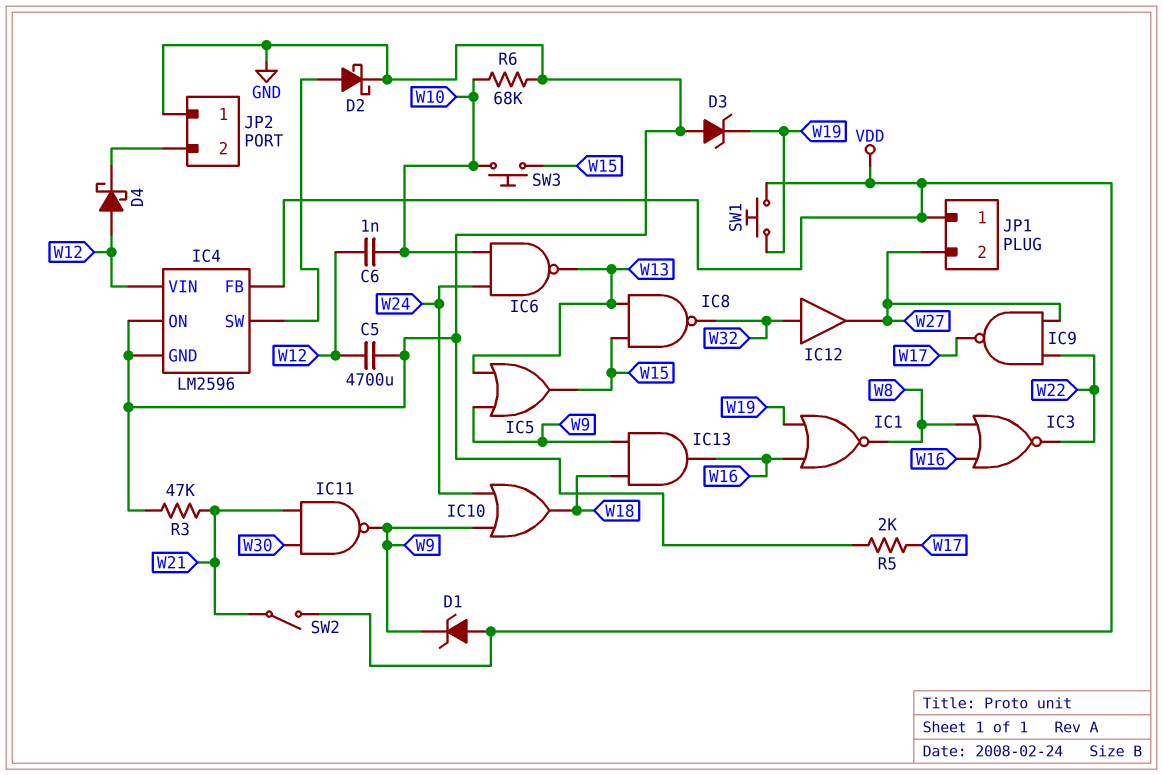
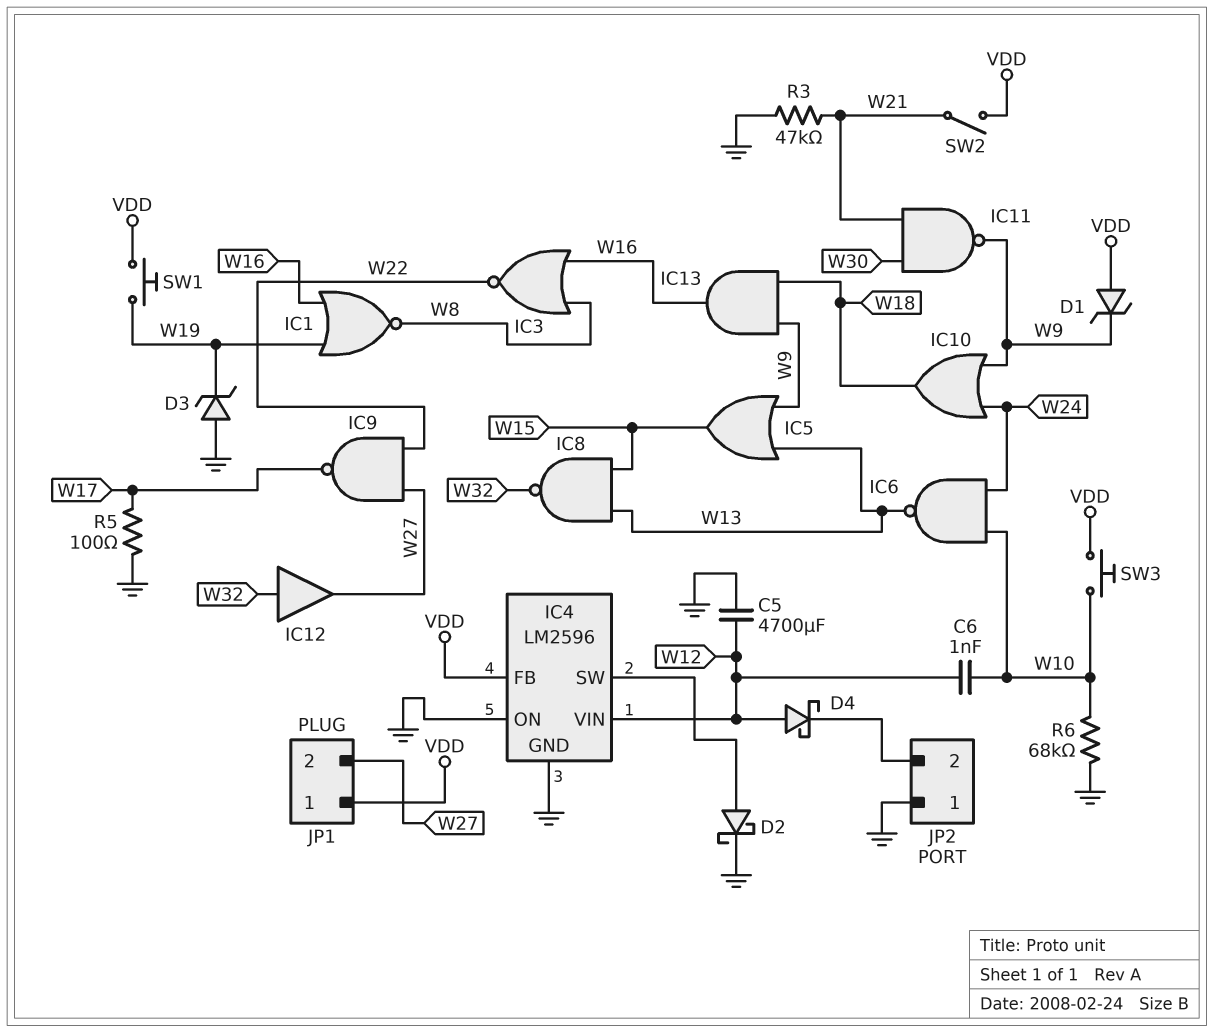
R5: 2k (GND, W17) -> 100 (GND, W17)
SW3: button (W10, W15) -> button (VDD, W10)

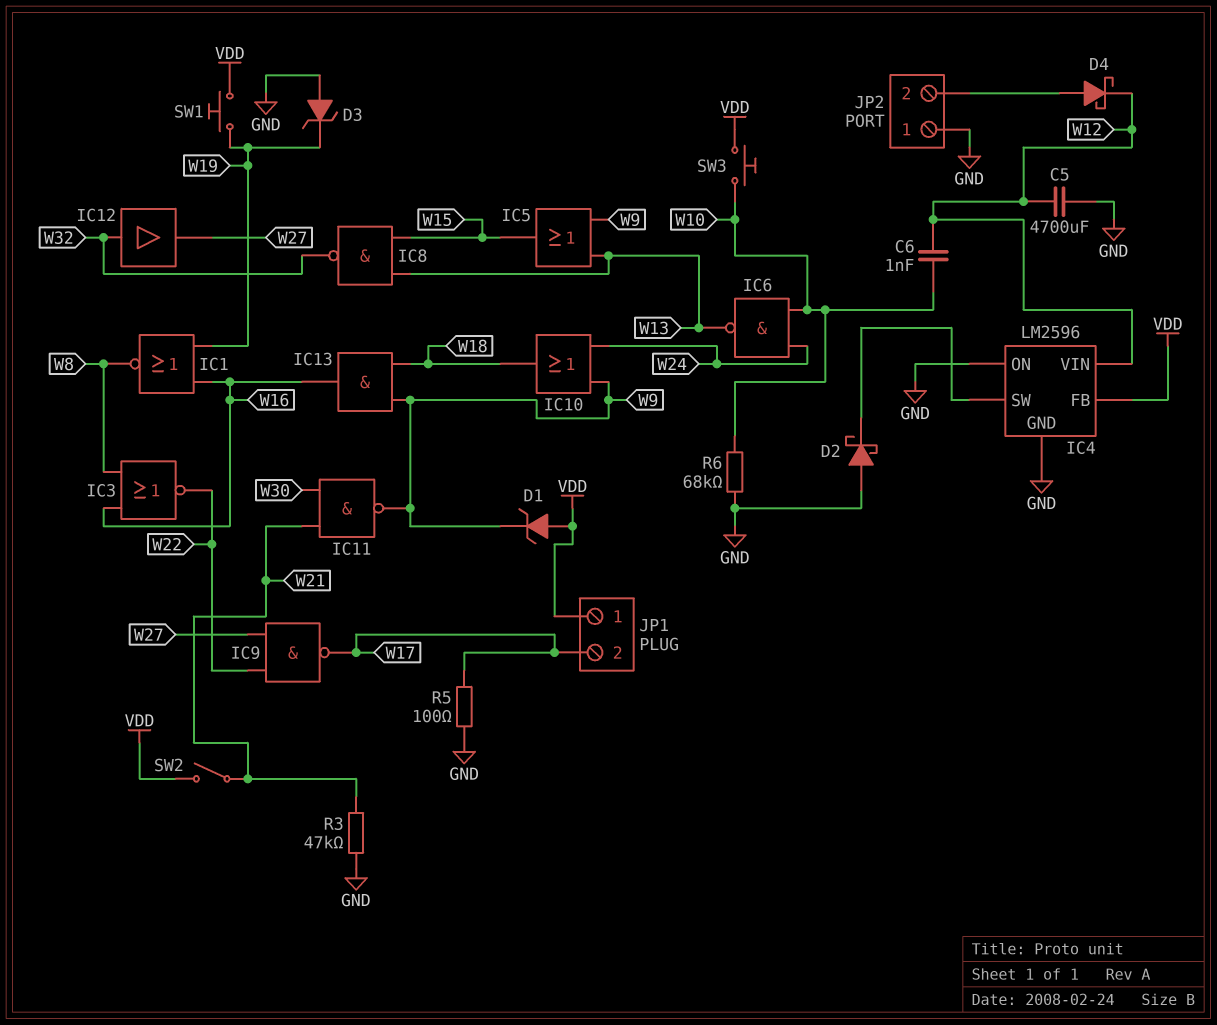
D2: schottky (A IC4/SW, K GND) -> schottky (A GND, K IC4/SW)
D4: schottky (A W12, K JP2/2) -> schottky (A JP2/2, K W12)
JP1 pin 2: W27 -> W17

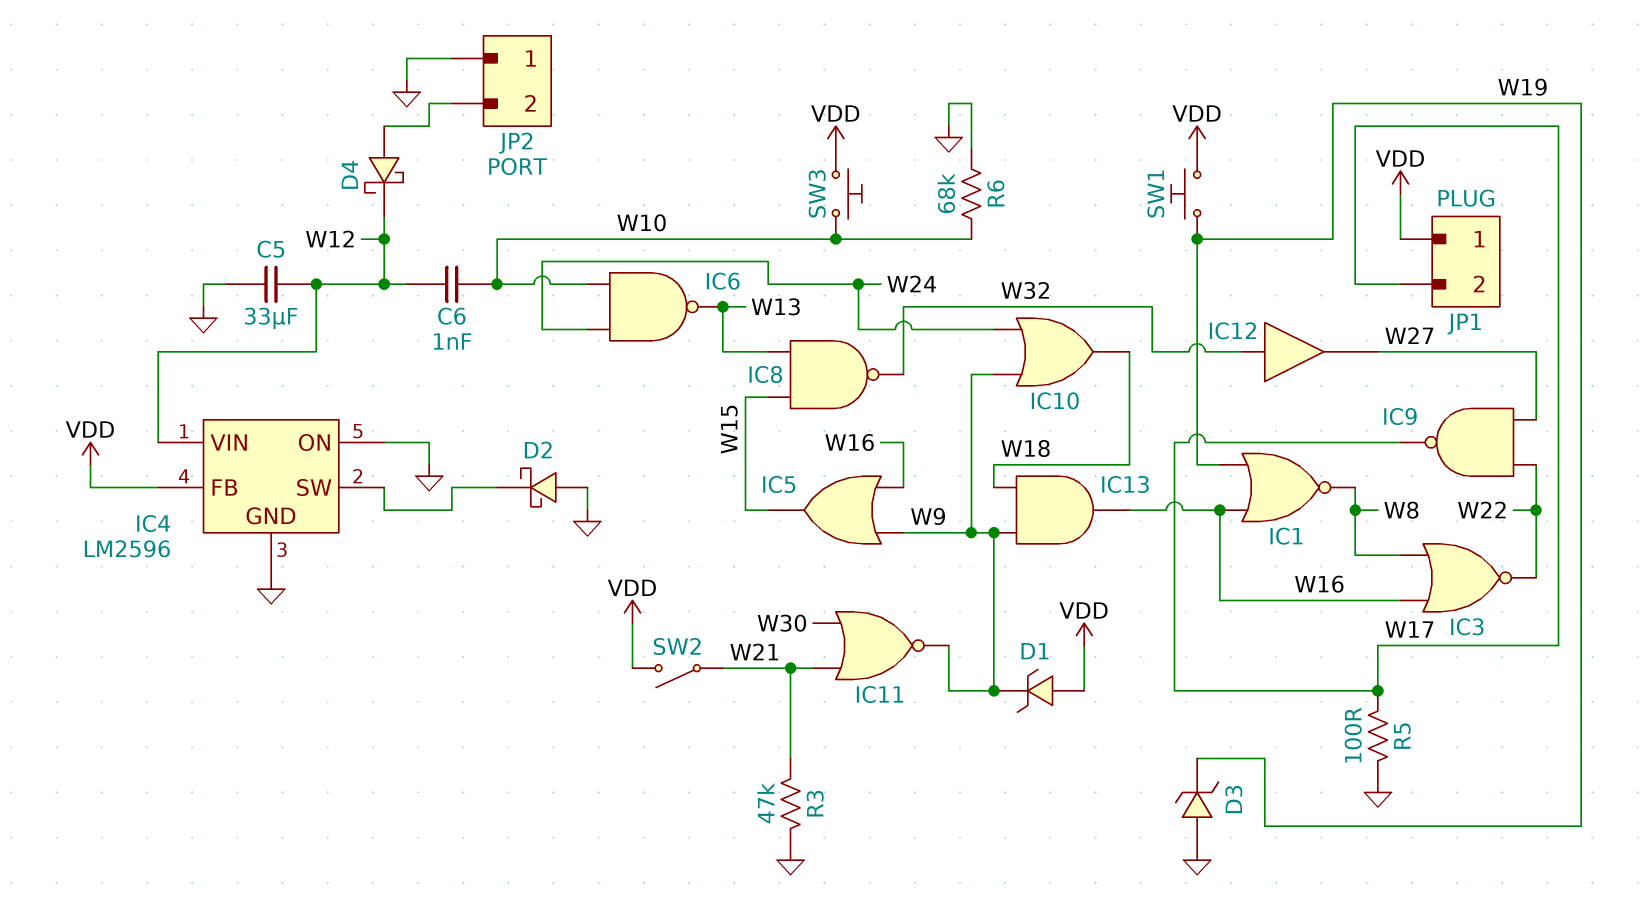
C5: 4700uF (GND, W12) -> 33uF (GND, W12)
IC5: OR (in W9, in W13, out W15) -> OR (in W9, in W16, out W15)
IC11: NAND (in W21, in W30, out W9) -> NOR (in W21, in W30, out W9)

